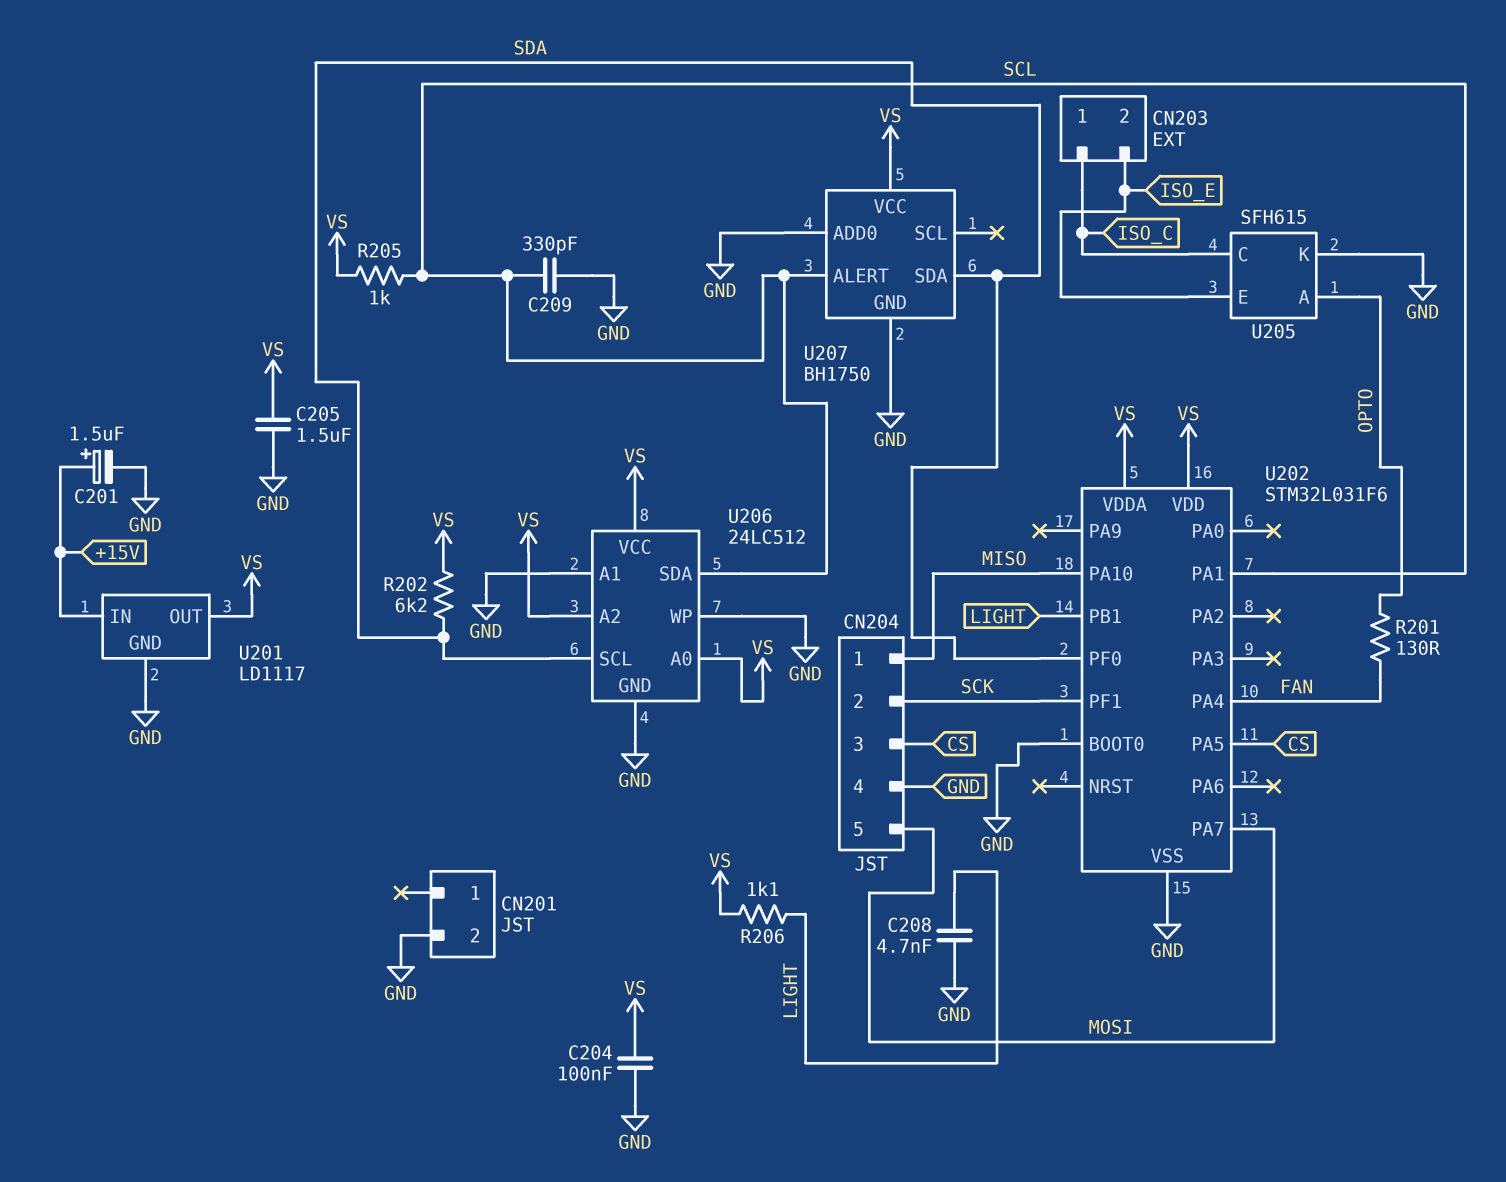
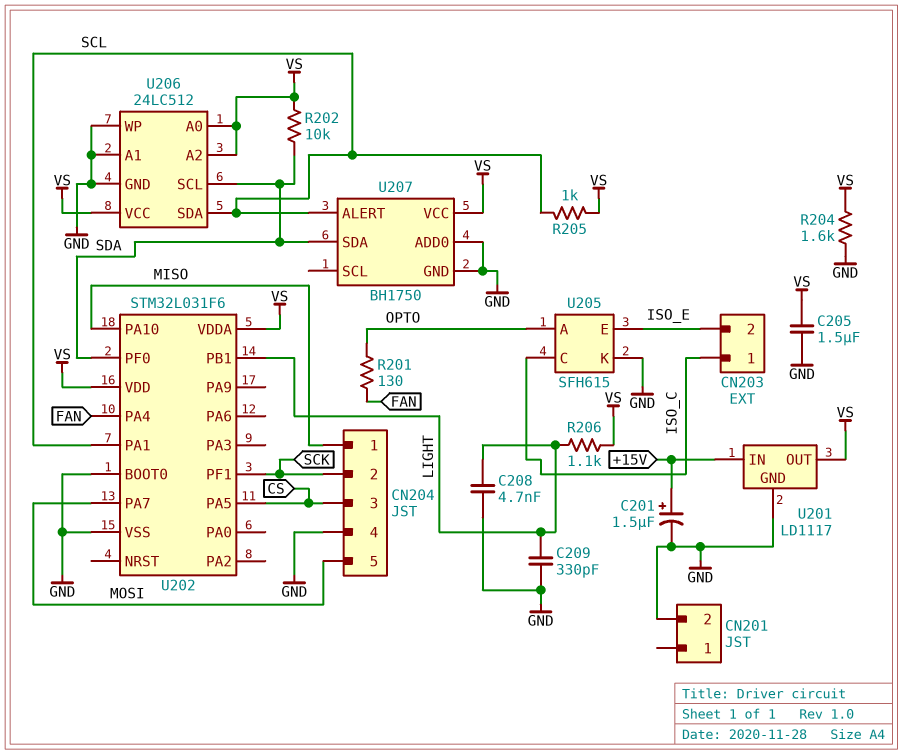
C204: 100nF (GND, VS) -> none
C209: 330pF (GND, SCL) -> 330pF (GND, LIGHT)
R202: 6.2k (SDA, VS) -> 10k (SDA, VS)
R204: none -> 1.6k (GND, VS)

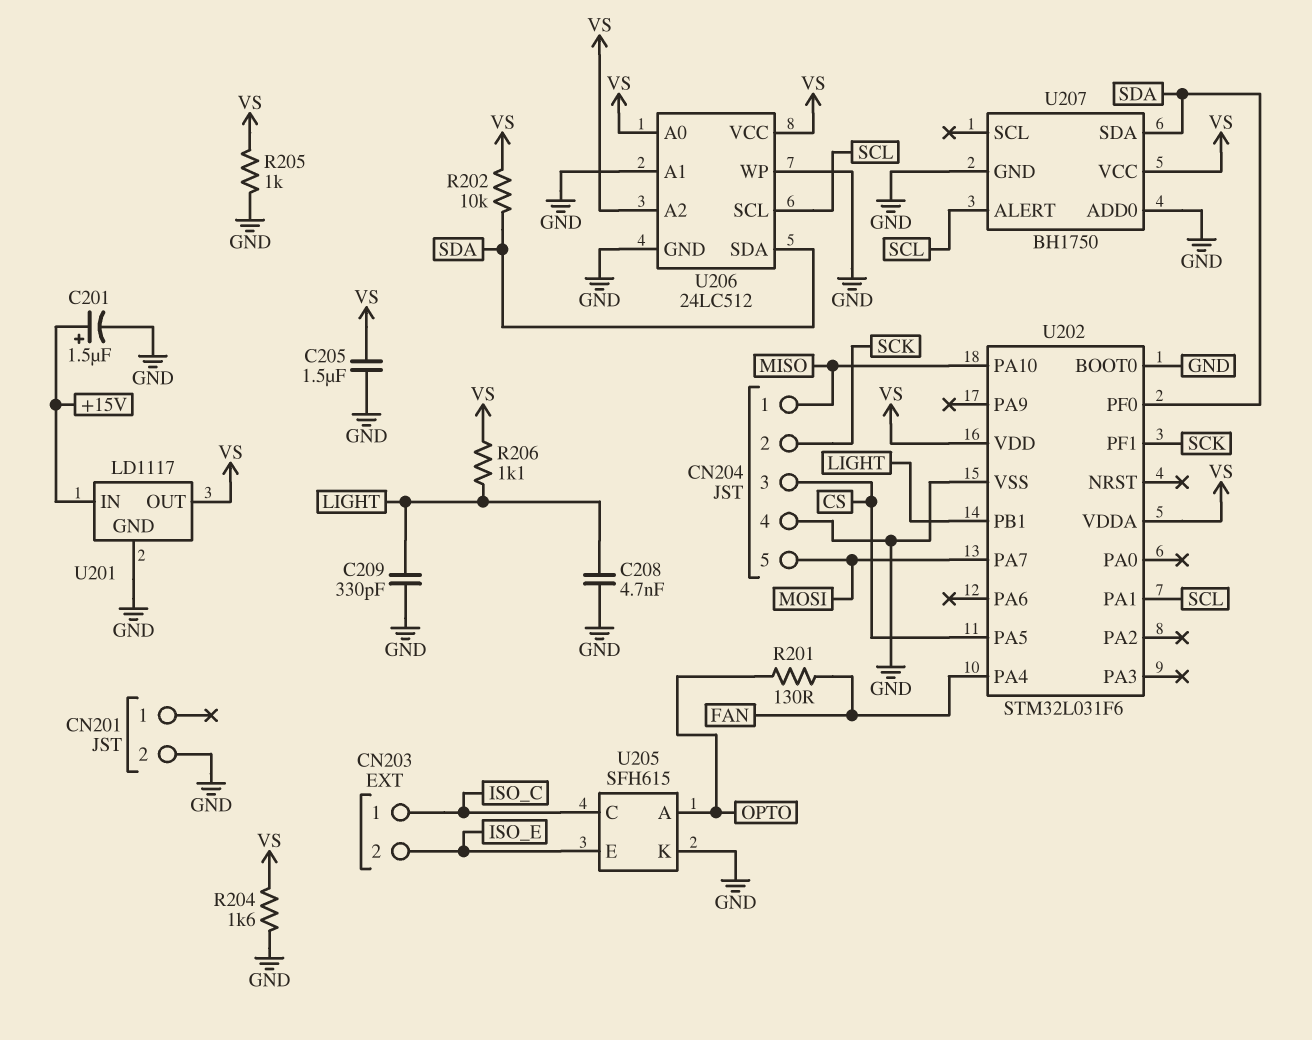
R205: 1k (SCL, VS) -> 1k (GND, VS)
U206 pin SCL: SDA -> SCL
U206 pin SDA: SCL -> SDA

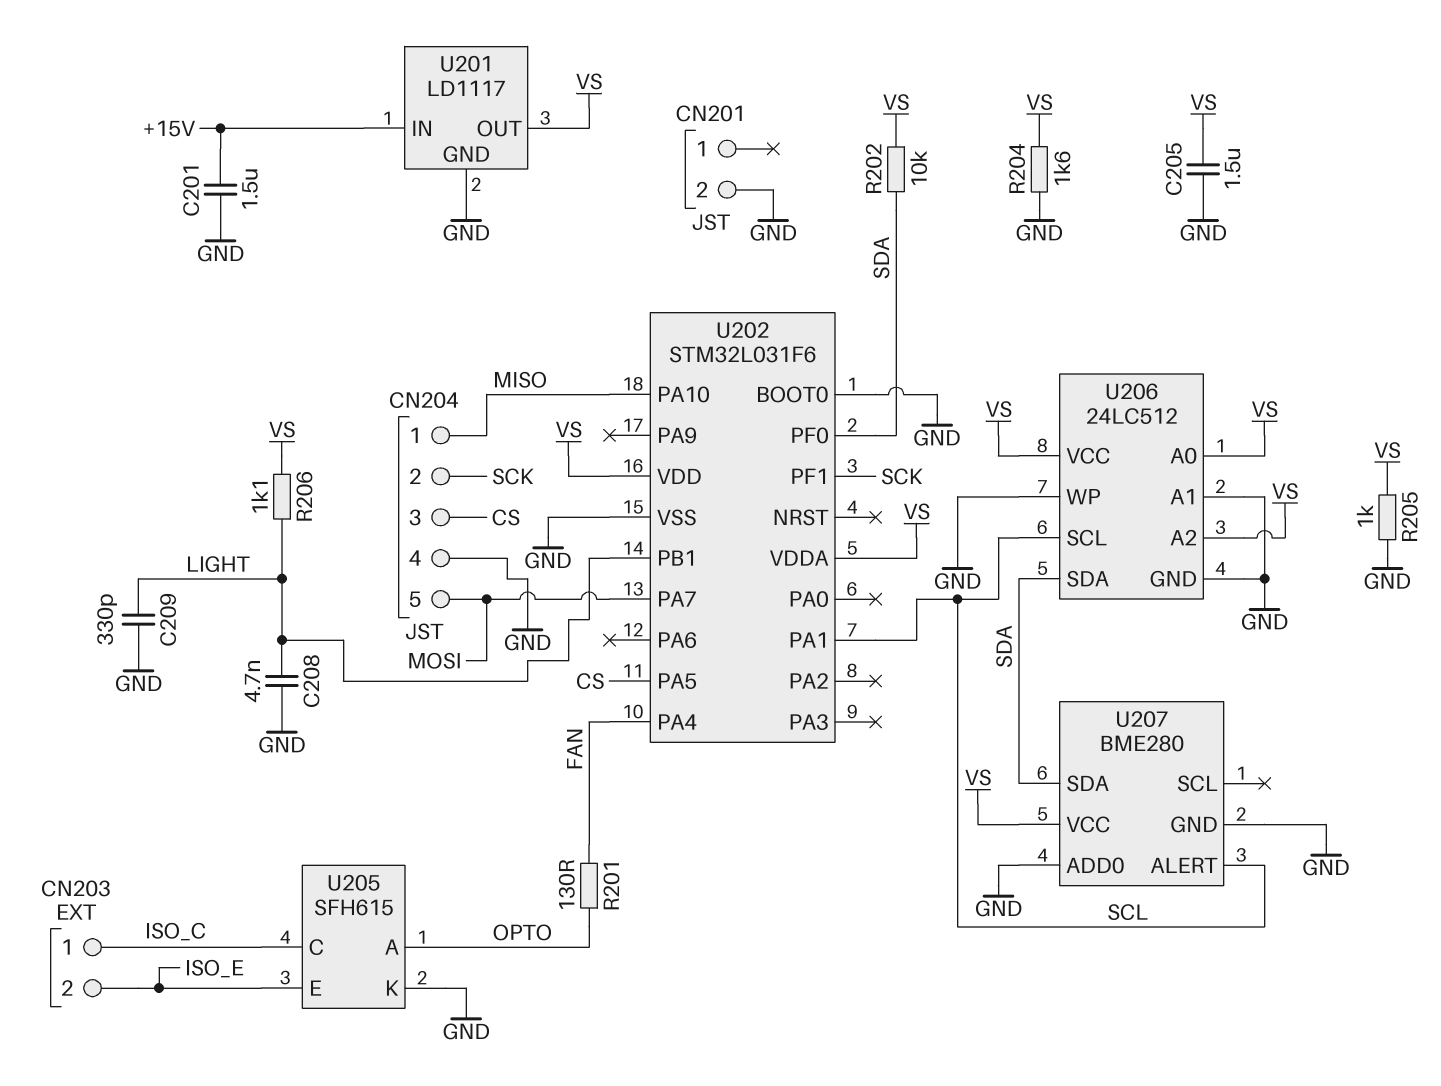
C201: 1.5uF (plus +15V, minus GND) -> 1.5uF (+15V, GND)
U207: BH1750 -> BME280

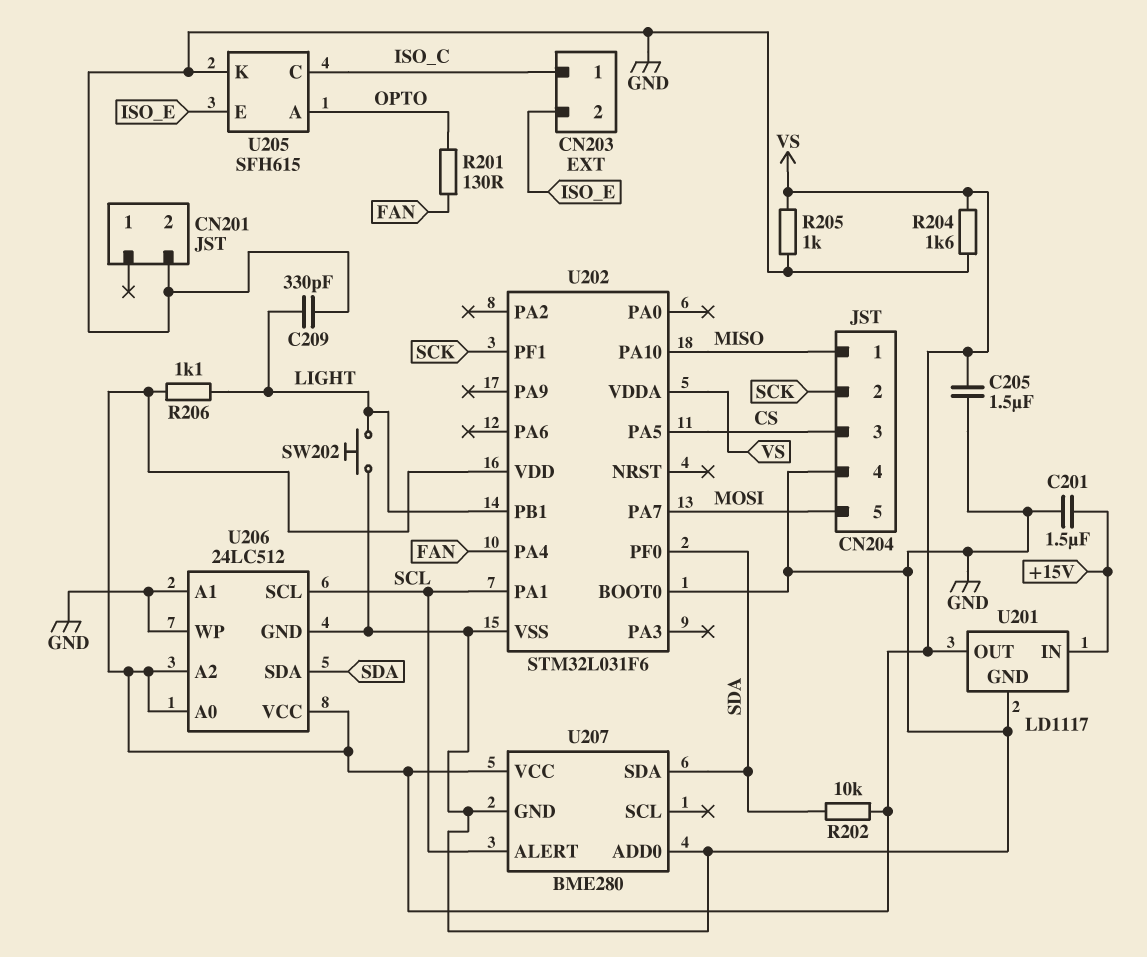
C208: 4.7nF (GND, LIGHT) -> none
SW202: none -> button (GND, LIGHT)

